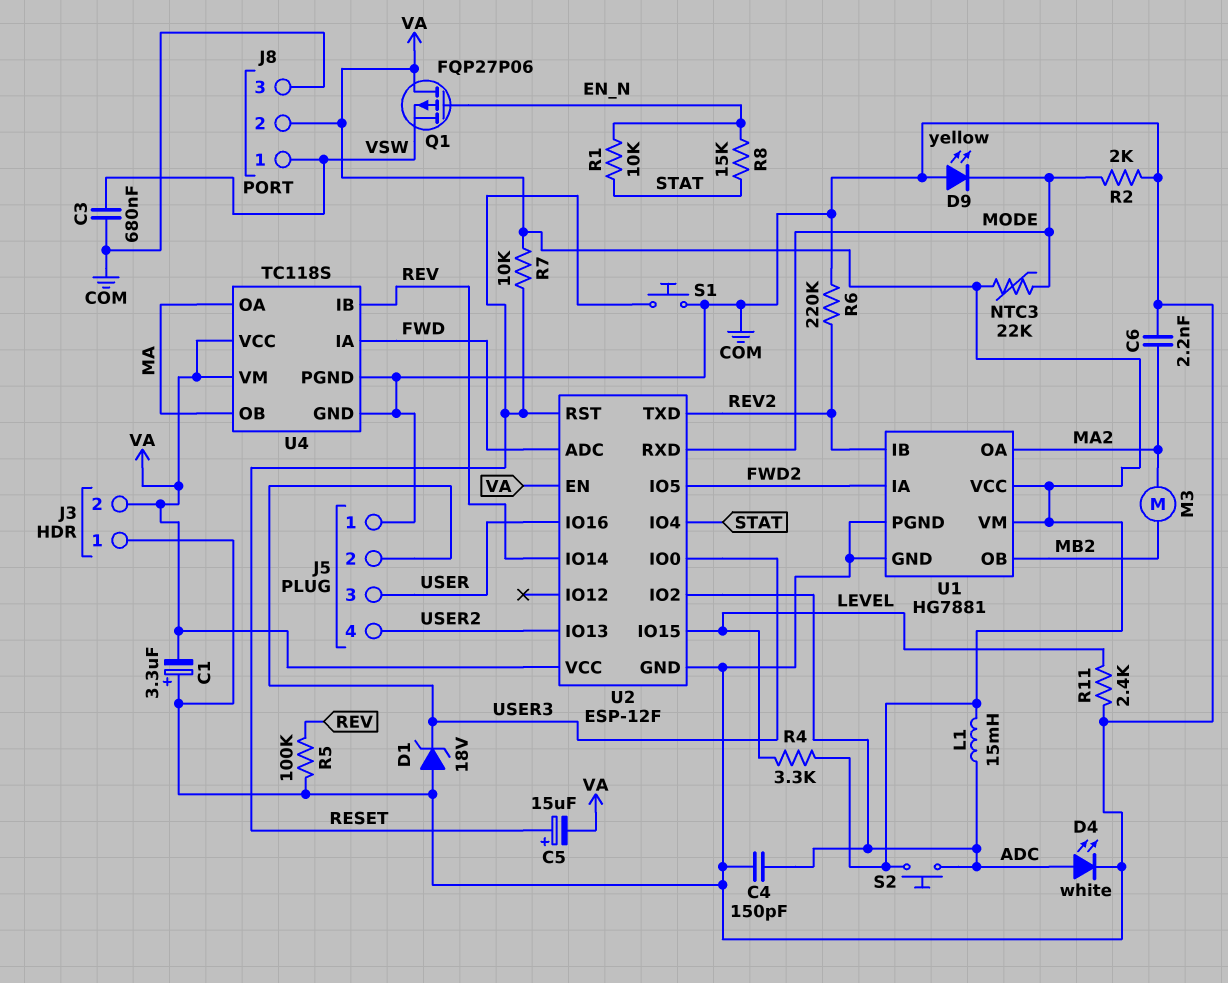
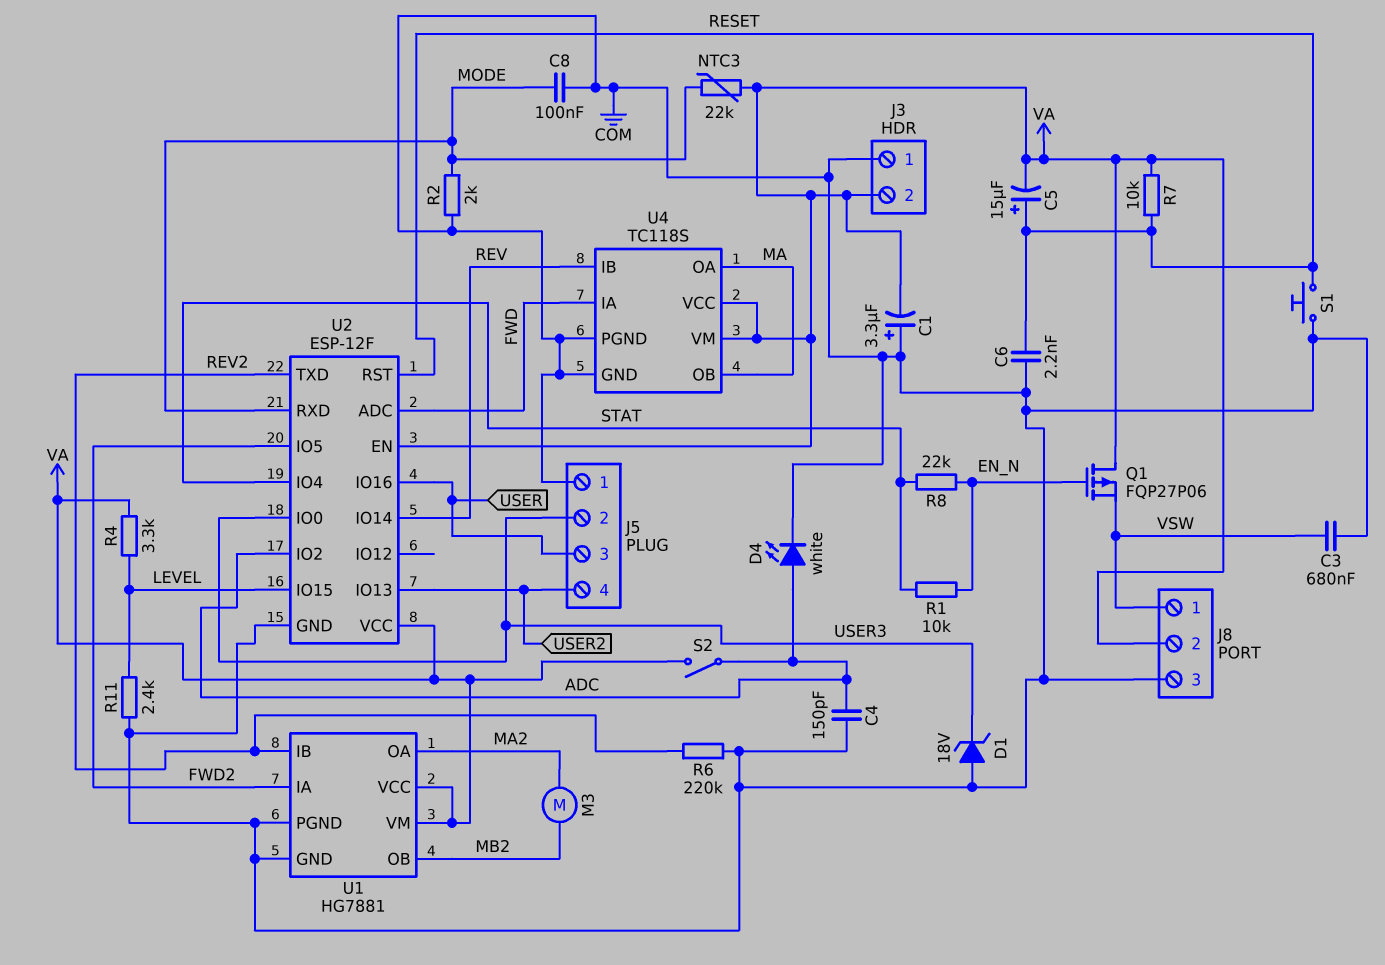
C6: 2.2nF (COM, MA2) -> 2.2nF (COM, RESET)
C8: none -> 100nF (COM, MODE)
D9: LED yellow (A COM, K MODE) -> none
L1: 15mH (ADC, VA) -> none
R5: 100k (COM, REV) -> none
R8: 15k (EN_N, STAT) -> 22k (EN_N, STAT)
S2: button (ADC, VA) -> switch (ADC, VA)

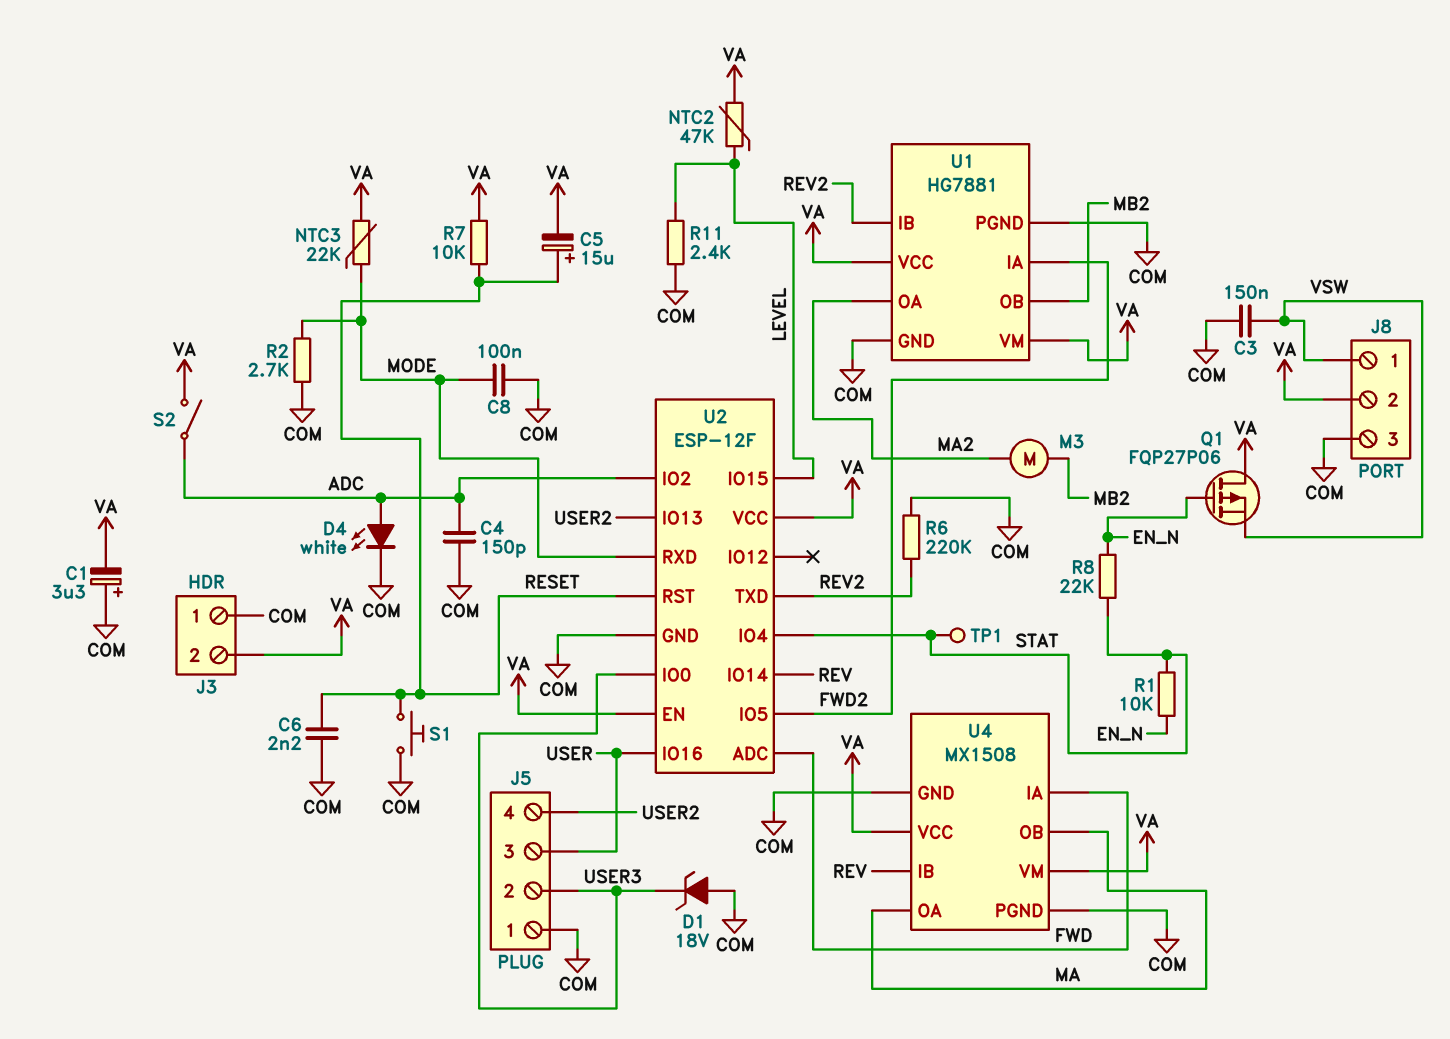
C3: 680nF (COM, VSW) -> 150nF (COM, VSW)
NTC2: none -> 47k (LEVEL, VA)
R2: 2k (COM, MODE) -> 2.7k (COM, MODE)
R4: 3.3k (LEVEL, VA) -> none
TP1: none -> test point (STAT)
U4: TC118S -> MX1508

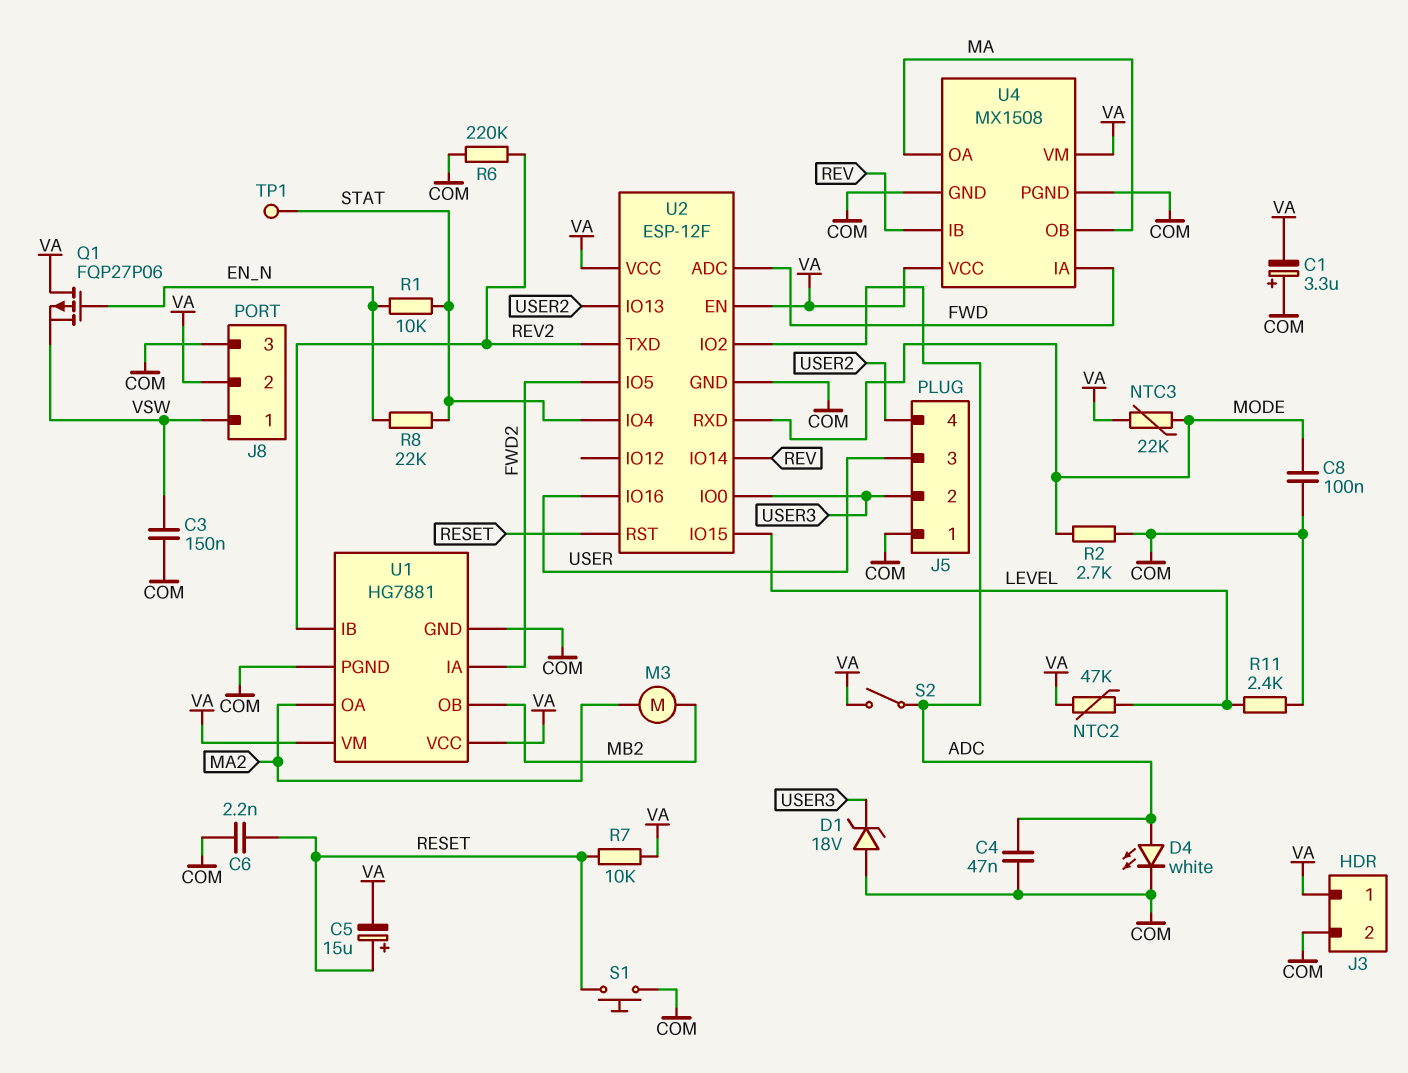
C4: 150pF (ADC, COM) -> 47nF (ADC, COM)
J3 pin 1: COM -> VA
J3 pin 2: VA -> COM

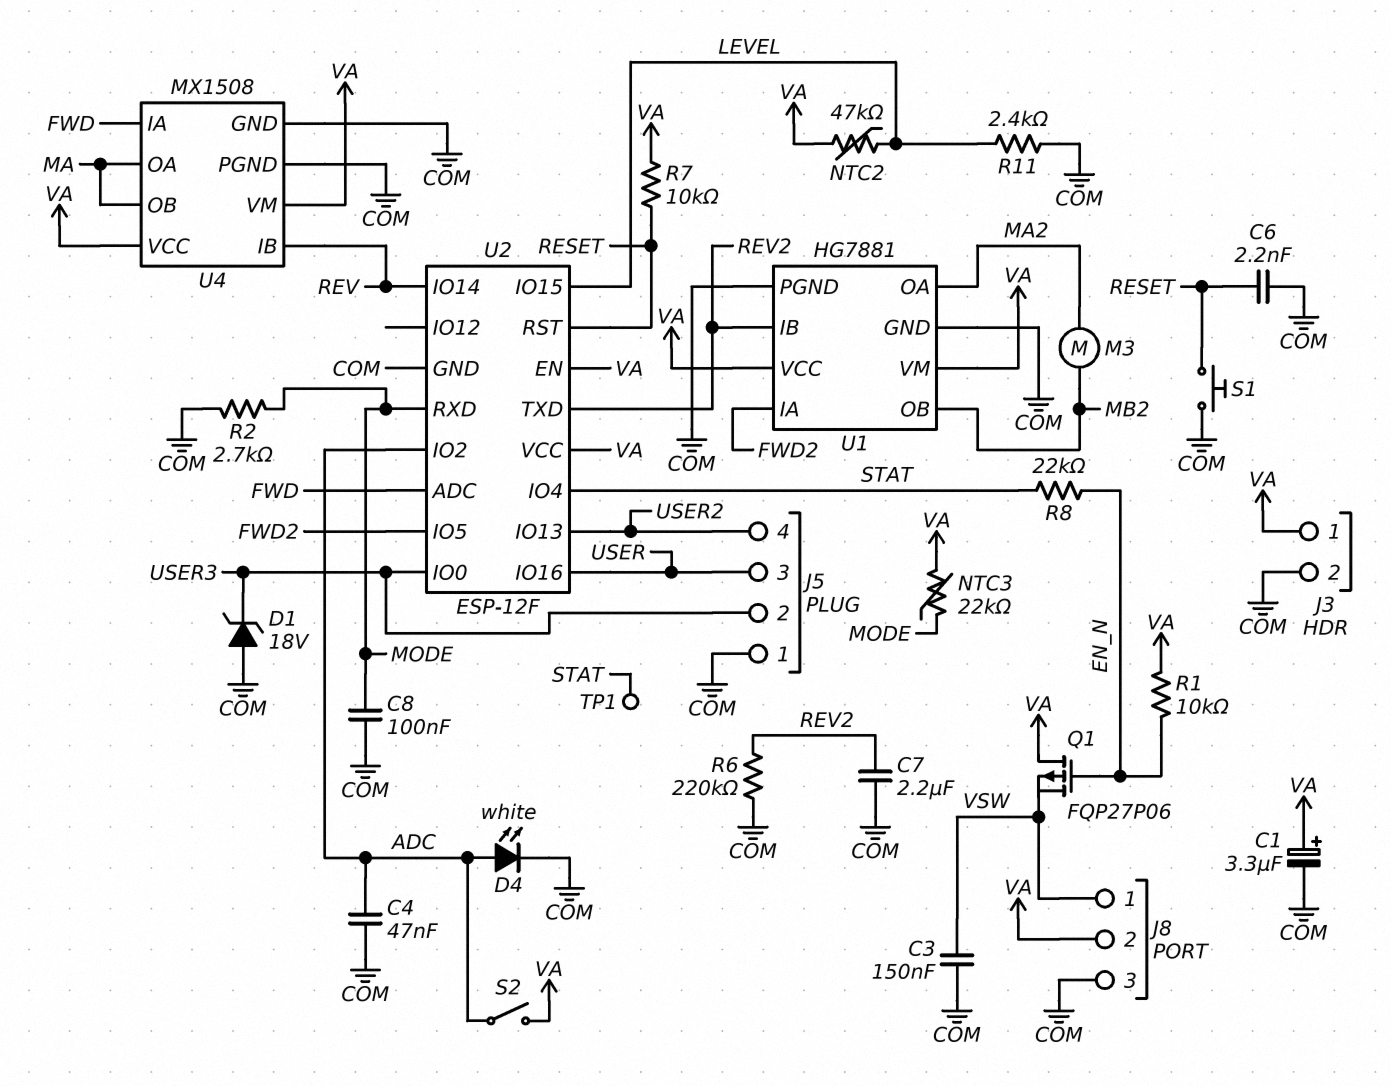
C1: 3.3uF (plus COM, minus VA) -> 3.3uF (plus VA, minus COM)
C5: 15uF (plus RESET, minus VA) -> none
C7: none -> 2.2uF (COM, REV2)
R1: 10k (EN_N, STAT) -> 10k (EN_N, VA)

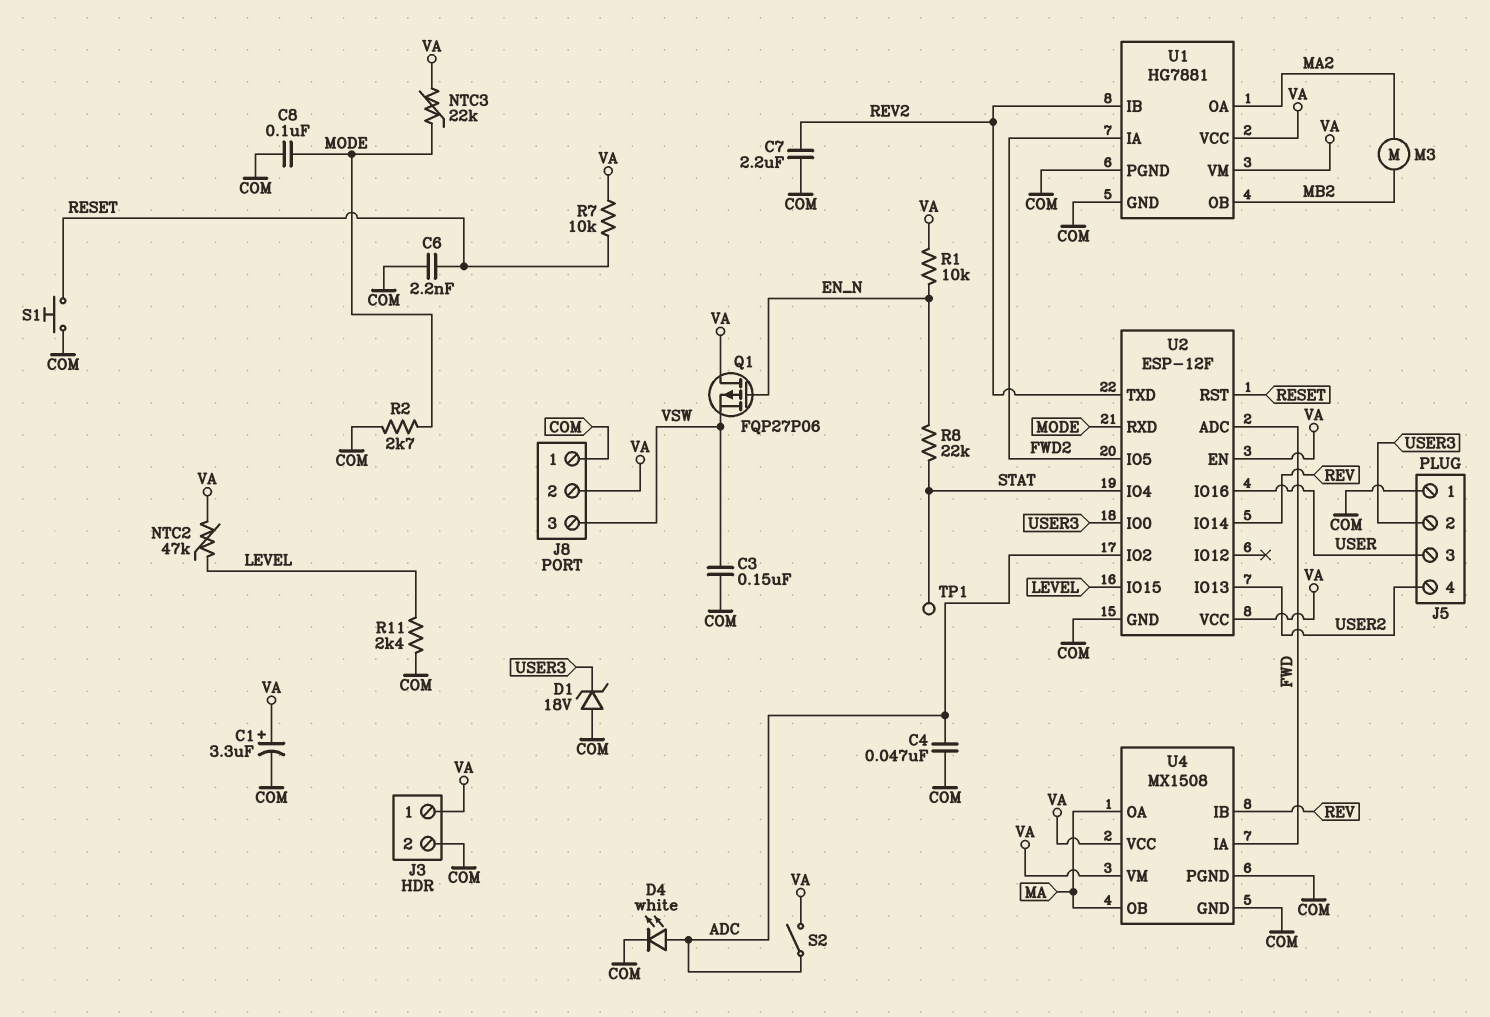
J8 pin 1: VSW -> COM
J8 pin 3: COM -> VSW
R6: 220k (COM, REV2) -> none

